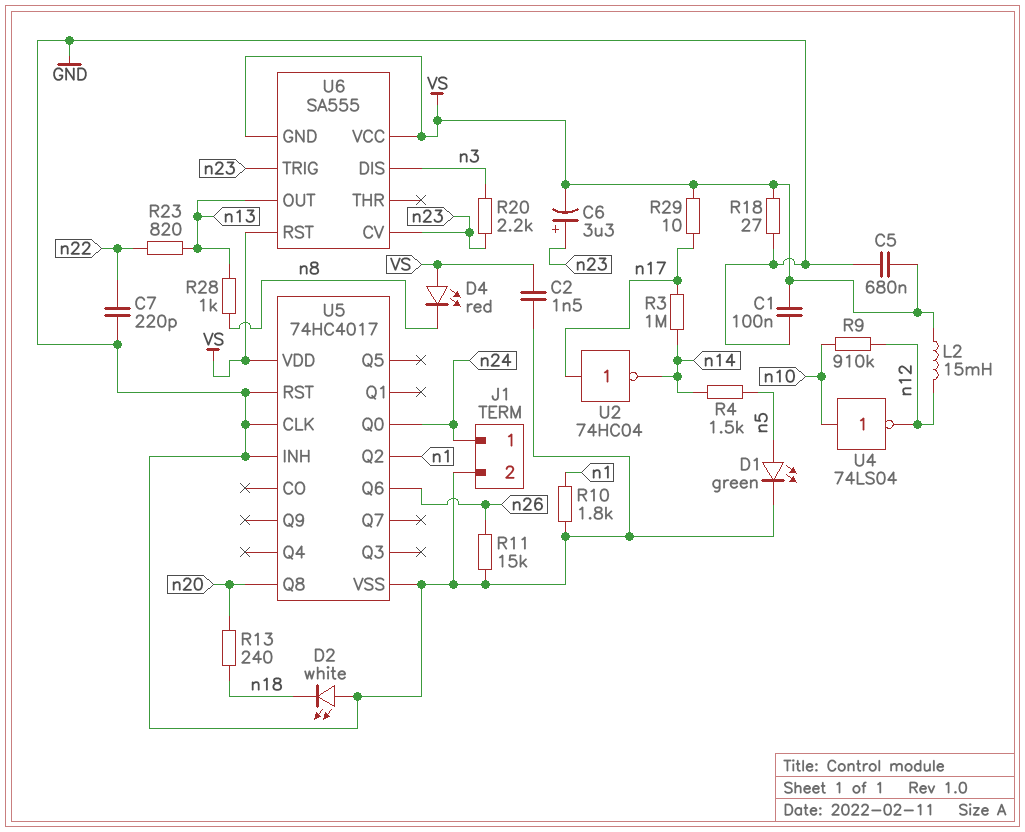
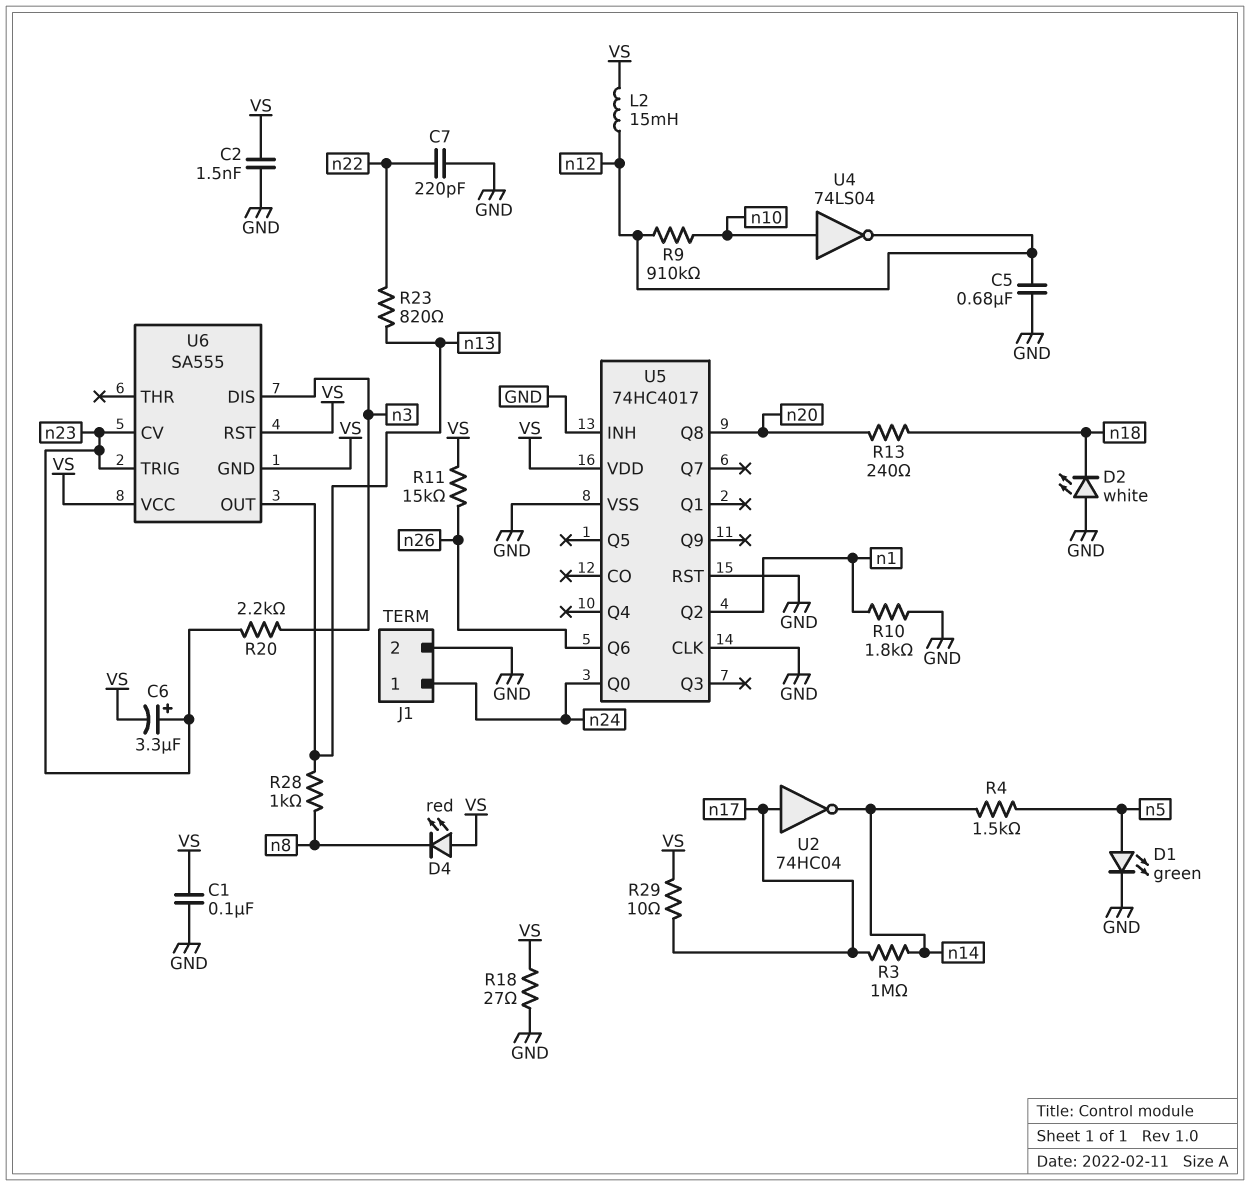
C5: 680nF (GND, VS) -> 680nF (GND, n12)
R11: 15k (GND, n26) -> 15k (VS, n26)

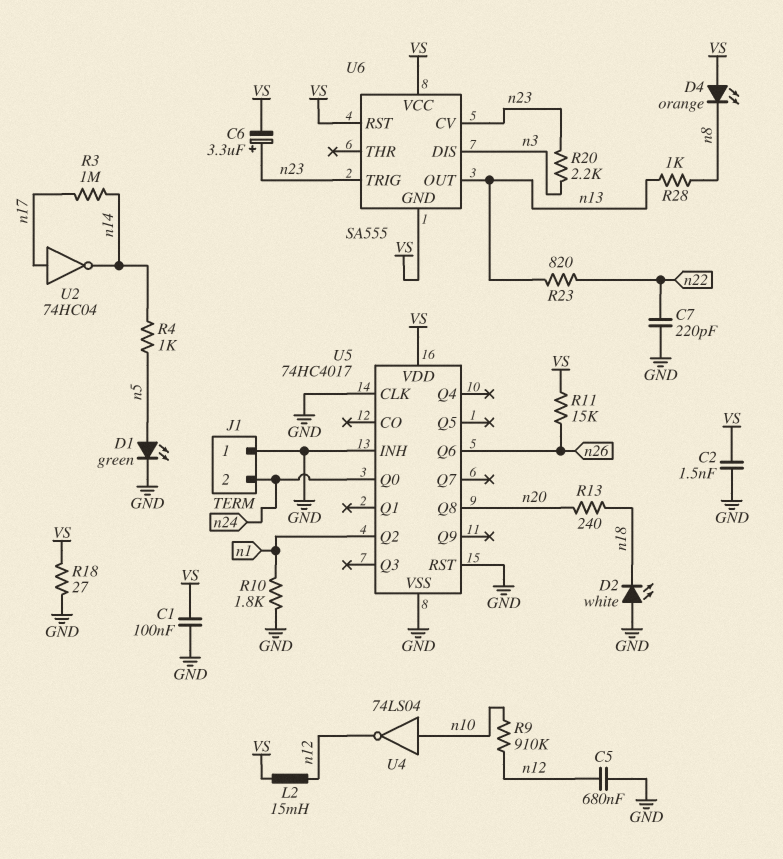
D4: LED red (A VS, K n8) -> LED orange (A VS, K n8)
J1 pin 1: n24 -> GND
J1 pin 2: GND -> n24
R4: 1.5k (n5, n14) -> 1k (n5, n14)
R29: 10 (VS, n17) -> none

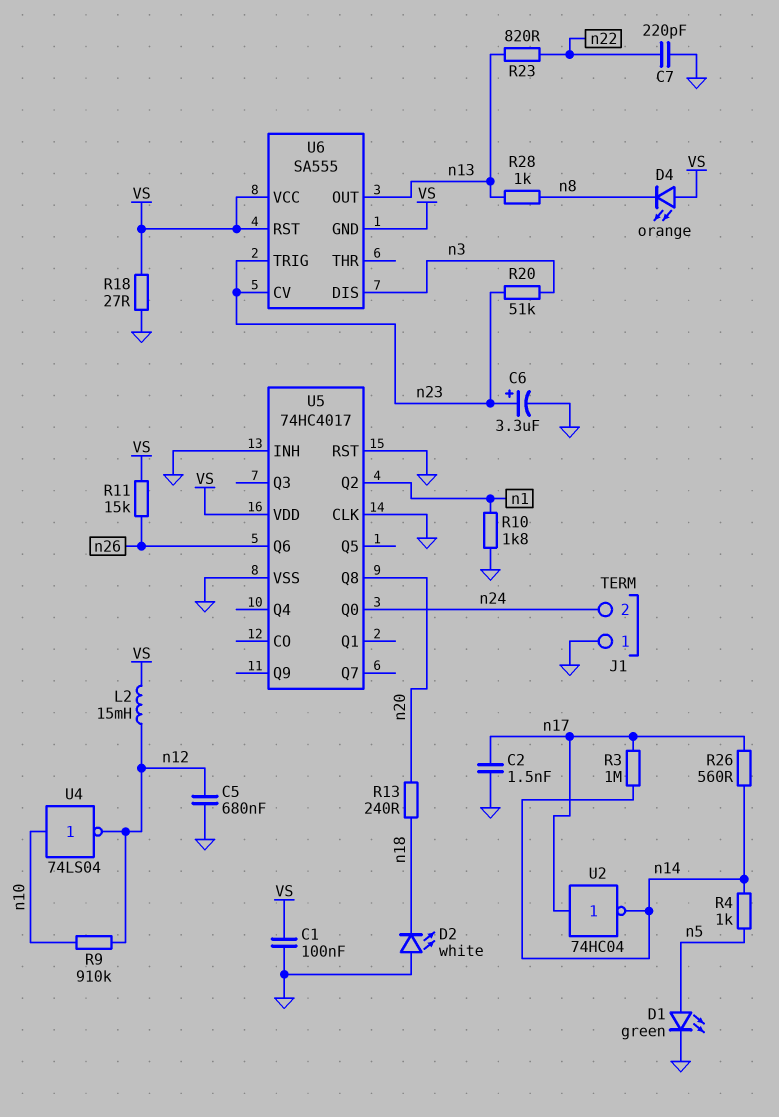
C2: 1.5nF (GND, VS) -> 1.5nF (GND, n17)
C6: 3.3uF (plus n23, minus VS) -> 3.3uF (plus n23, minus GND)
R20: 2.2k (n3, n23) -> 51k (n3, n23)
R26: none -> 560 (n14, n17)

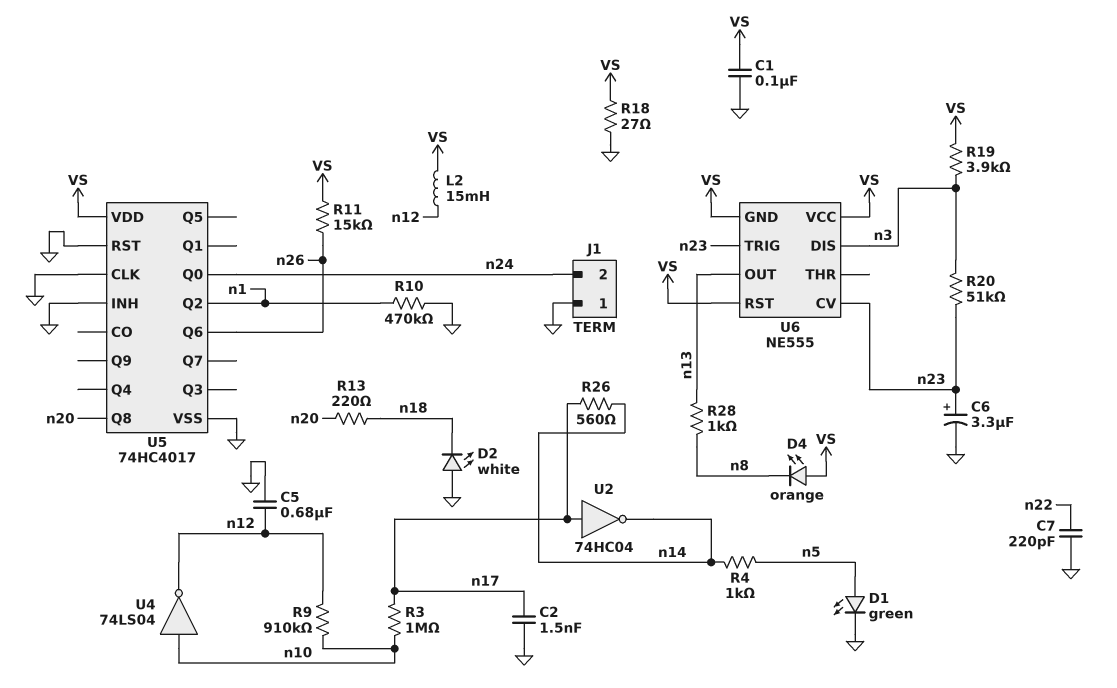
R3: 1M (n14, n17) -> 1M (n10, n17)
R10: 1.8k (GND, n1) -> 470k (GND, n1)
R13: 240 (n18, n20) -> 220 (n18, n20)
R19: none -> 3.9k (VS, n3)
R23: 820 (n13, n22) -> none
U6: SA555 -> NE555

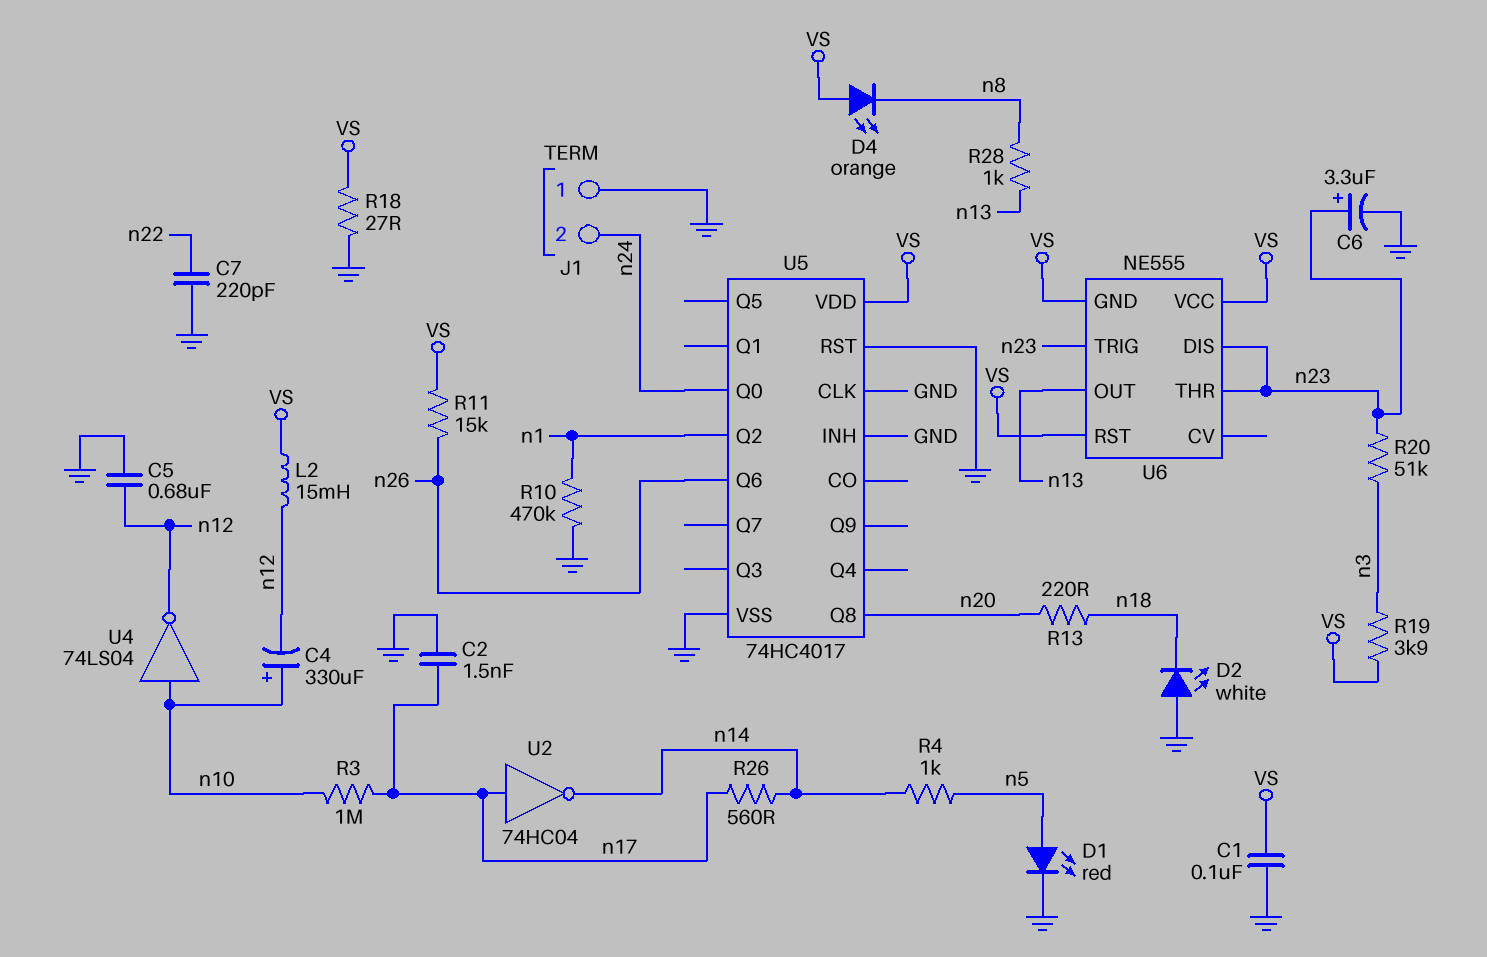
C4: none -> 330uF (plus n10, minus n12)
D1: LED green (A n5, K GND) -> LED red (A n5, K GND)
R9: 910k (n10, n12) -> none
U6 pin CV: n23 -> none
U6 pin DIS: n3 -> n23
U6 pin THR: none -> n23

